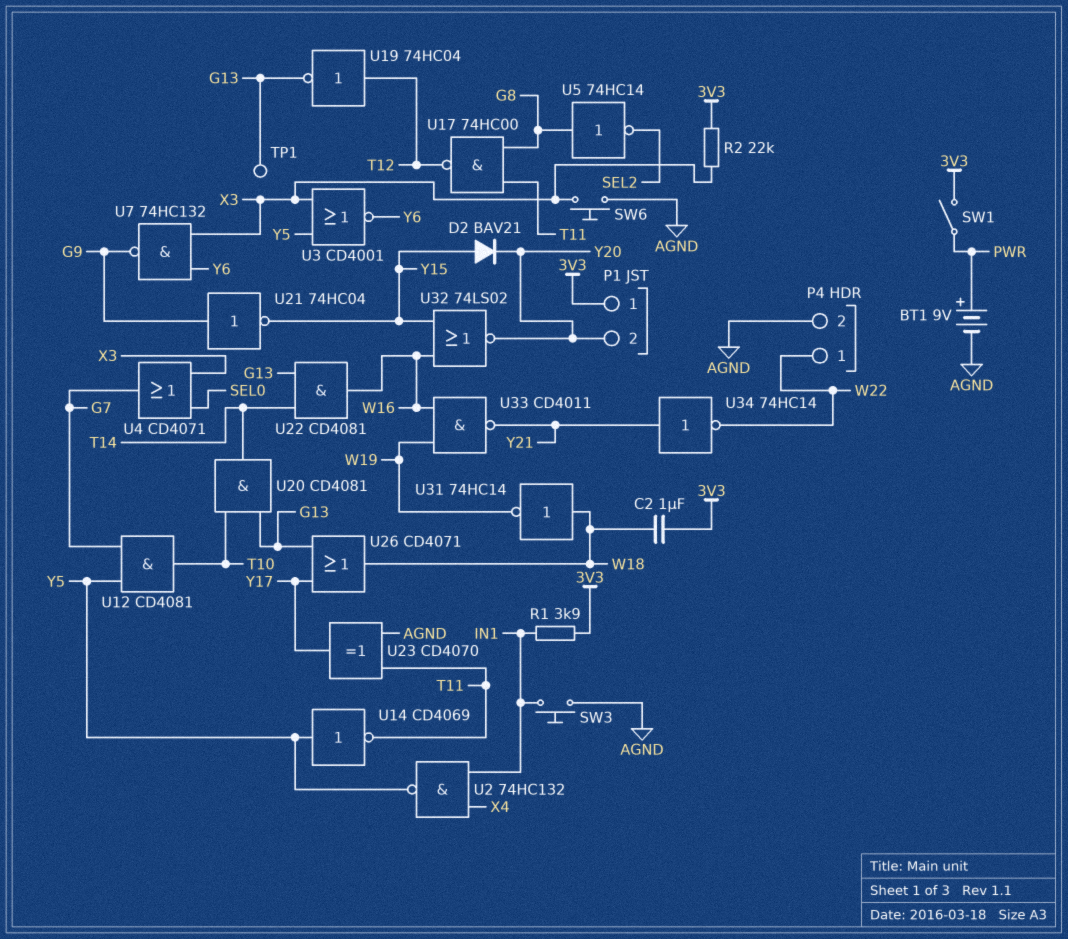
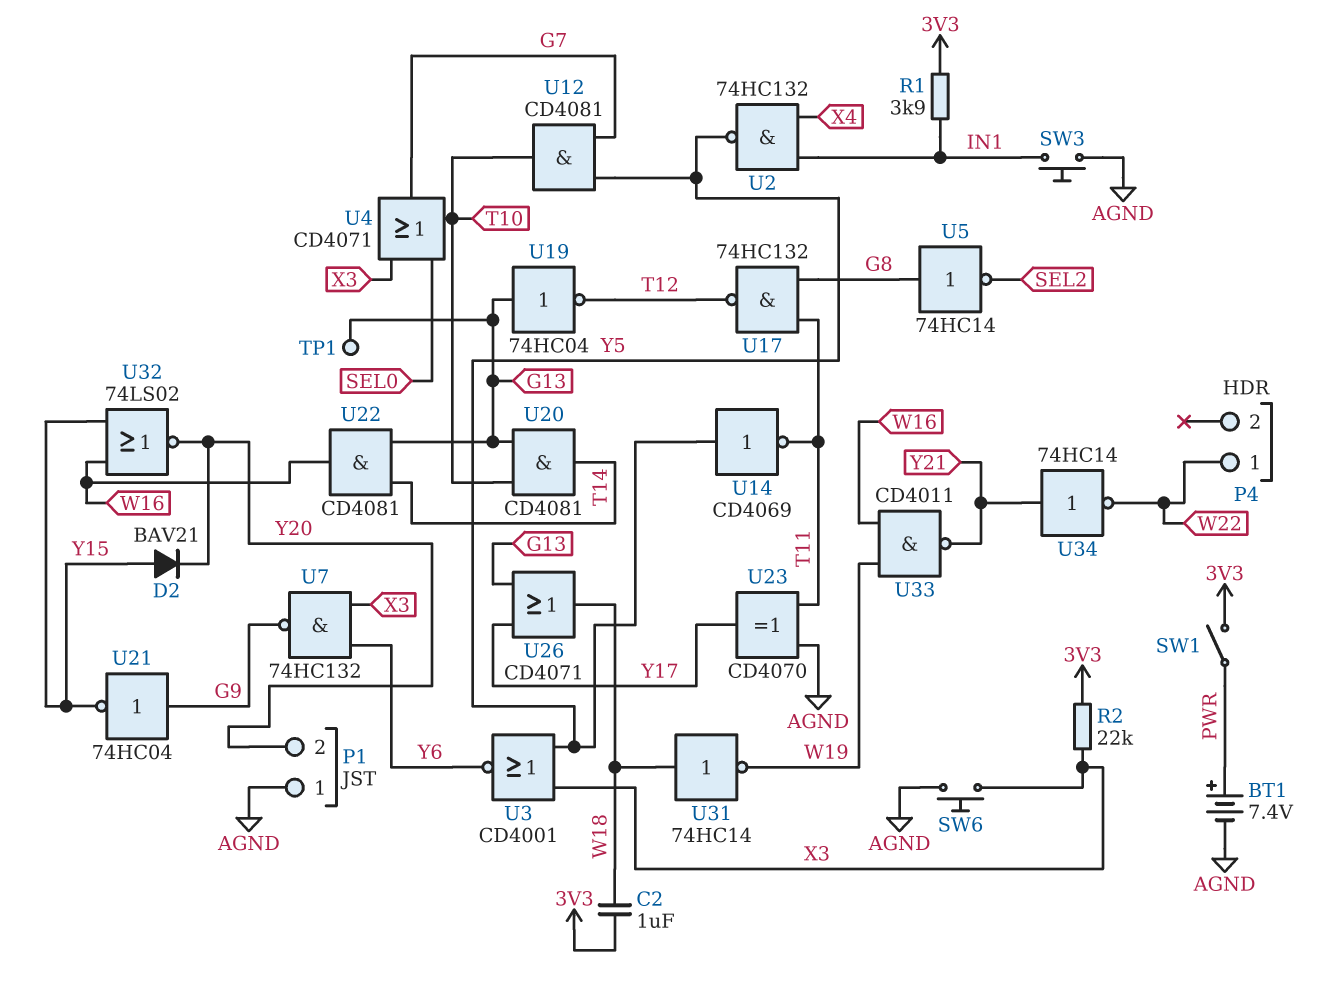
BT1: 9V (plus PWR, minus AGND) -> 7.4V (plus PWR, minus AGND)
P1 pin 1: 3V3 -> AGND
P4 pin 2: AGND -> none
U17: NAND 74HC00 (in G8, in T11, out T12) -> NAND 74HC132 (in G8, in T11, out T12)
U19: NOT 74HC04 (in T12, out G13) -> NOT 74HC04 (in G13, out T12)

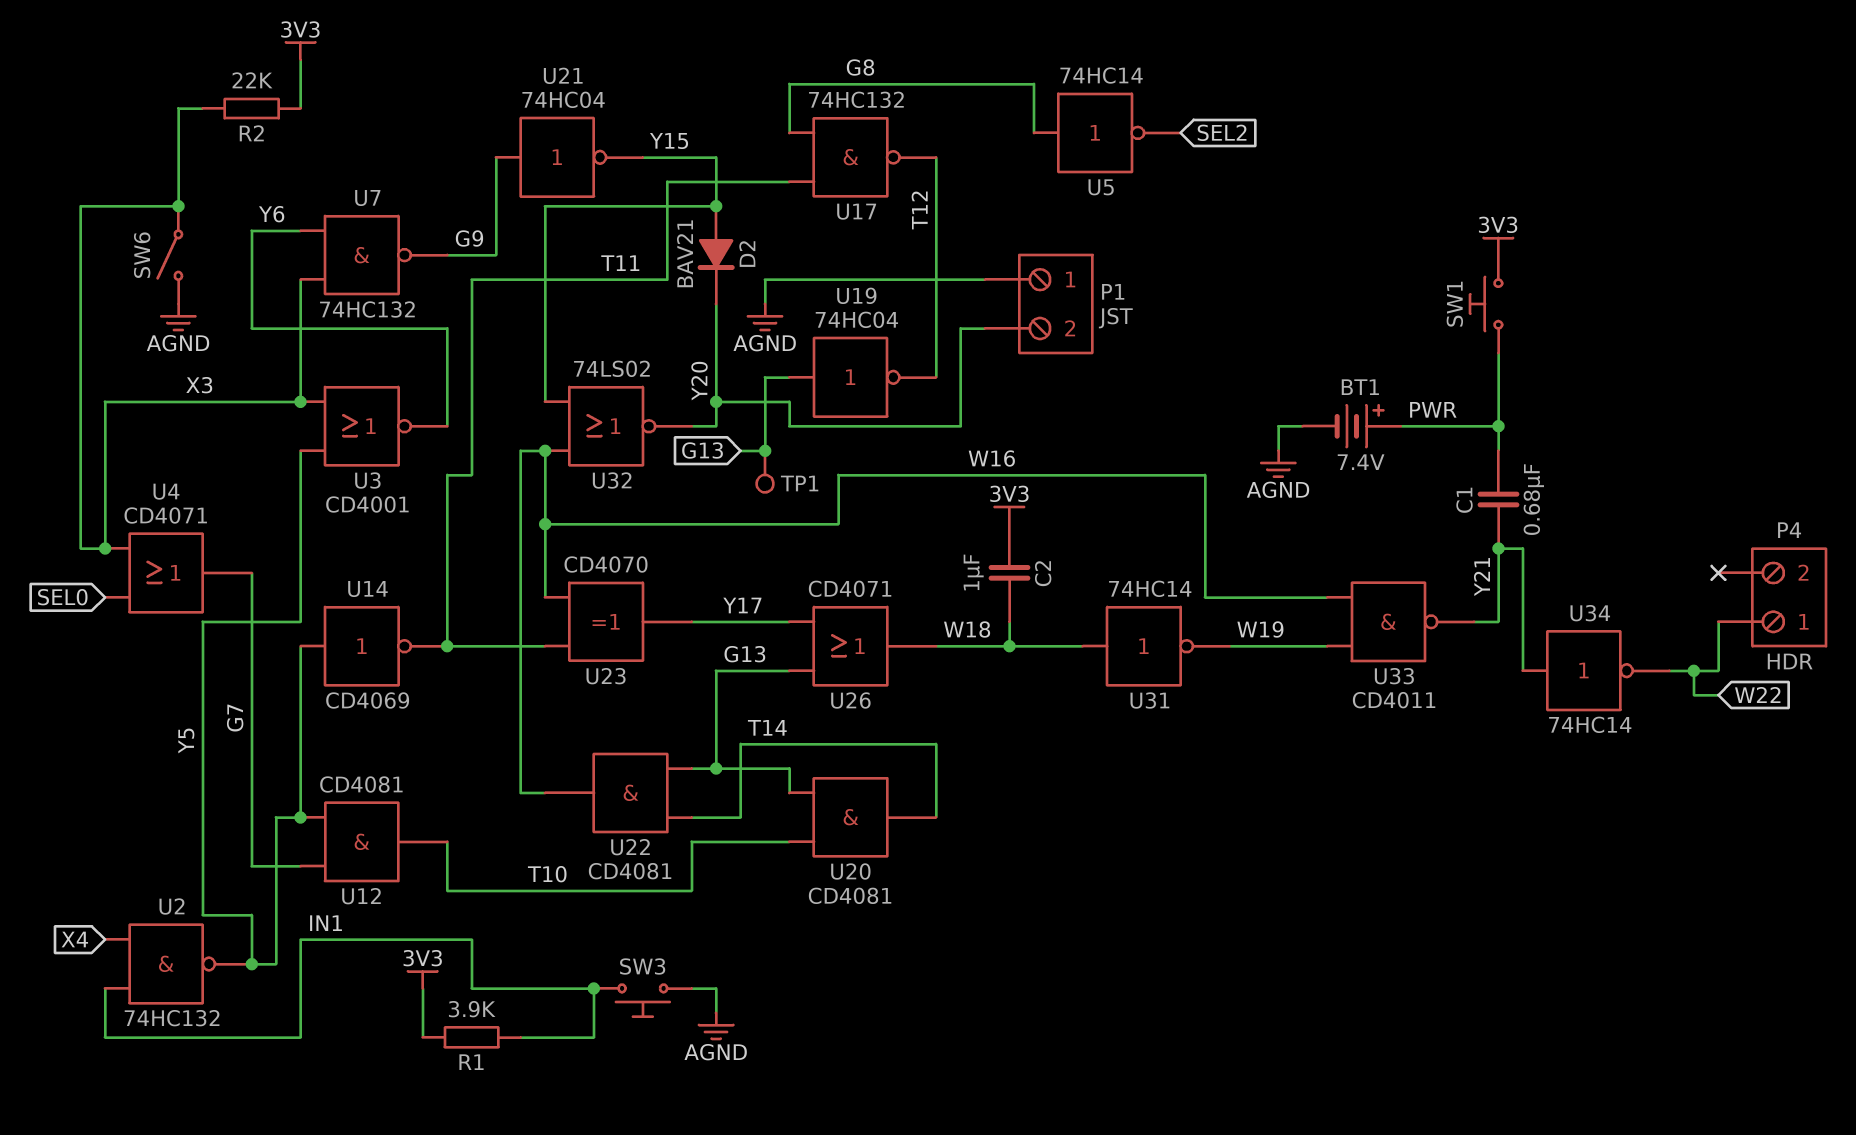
C1: none -> 680nF (PWR, Y21)
SW1: switch (3V3, PWR) -> button (3V3, PWR)
SW6: button (AGND, X3) -> switch (AGND, X3)
U23: XOR CD4070 (in AGND, in T11, out Y17) -> XOR CD4070 (in T11, in W16, out Y17)

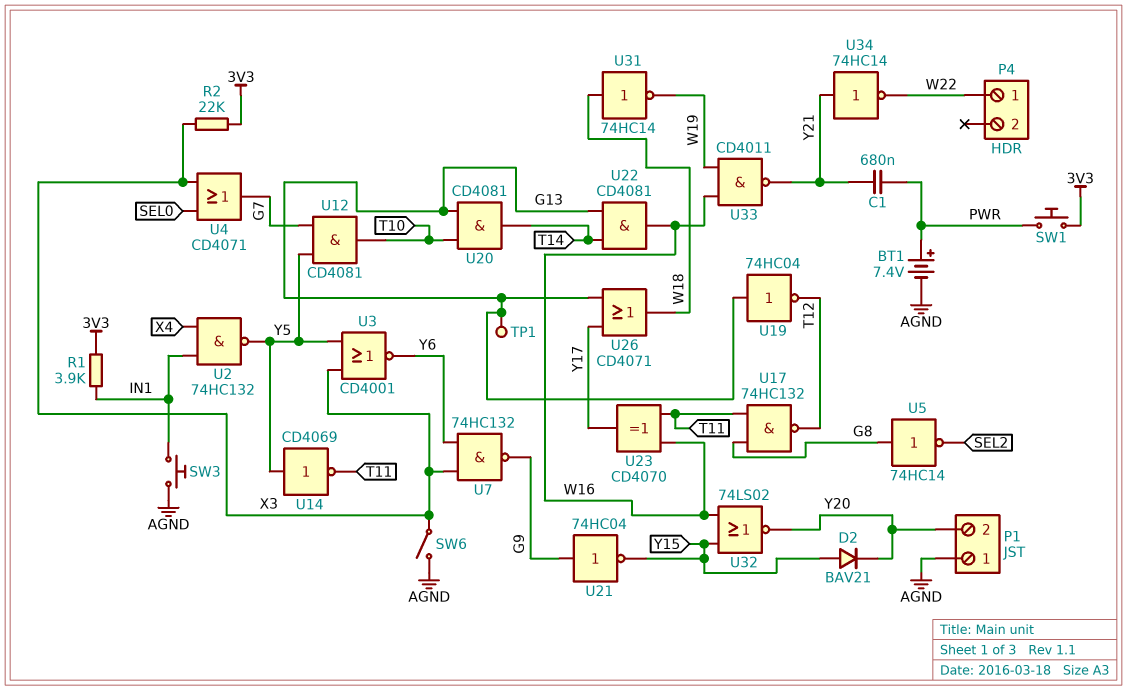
C2: 1uF (3V3, W18) -> none

